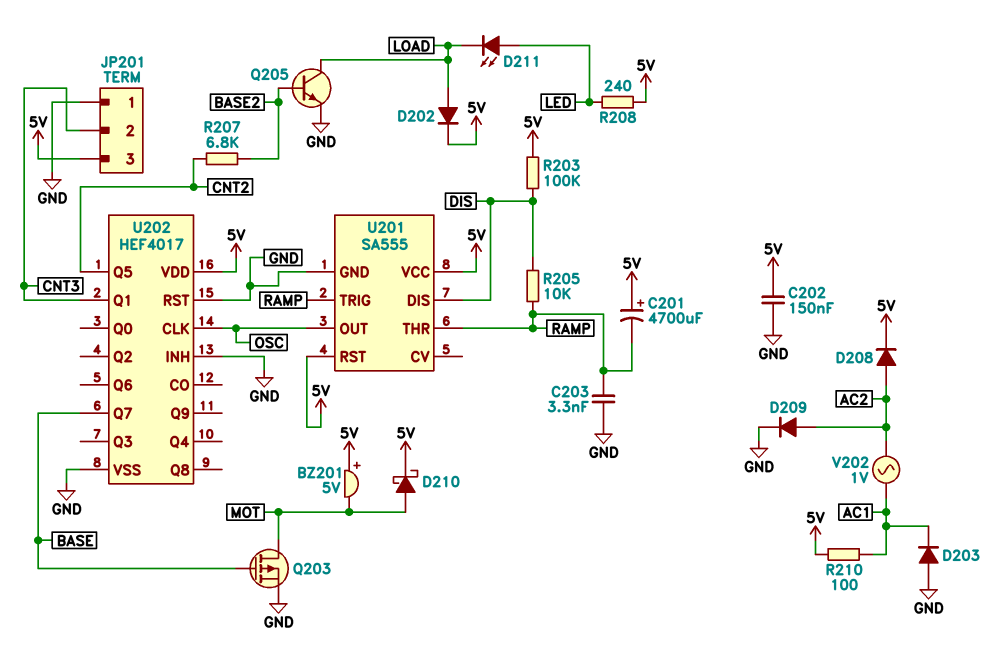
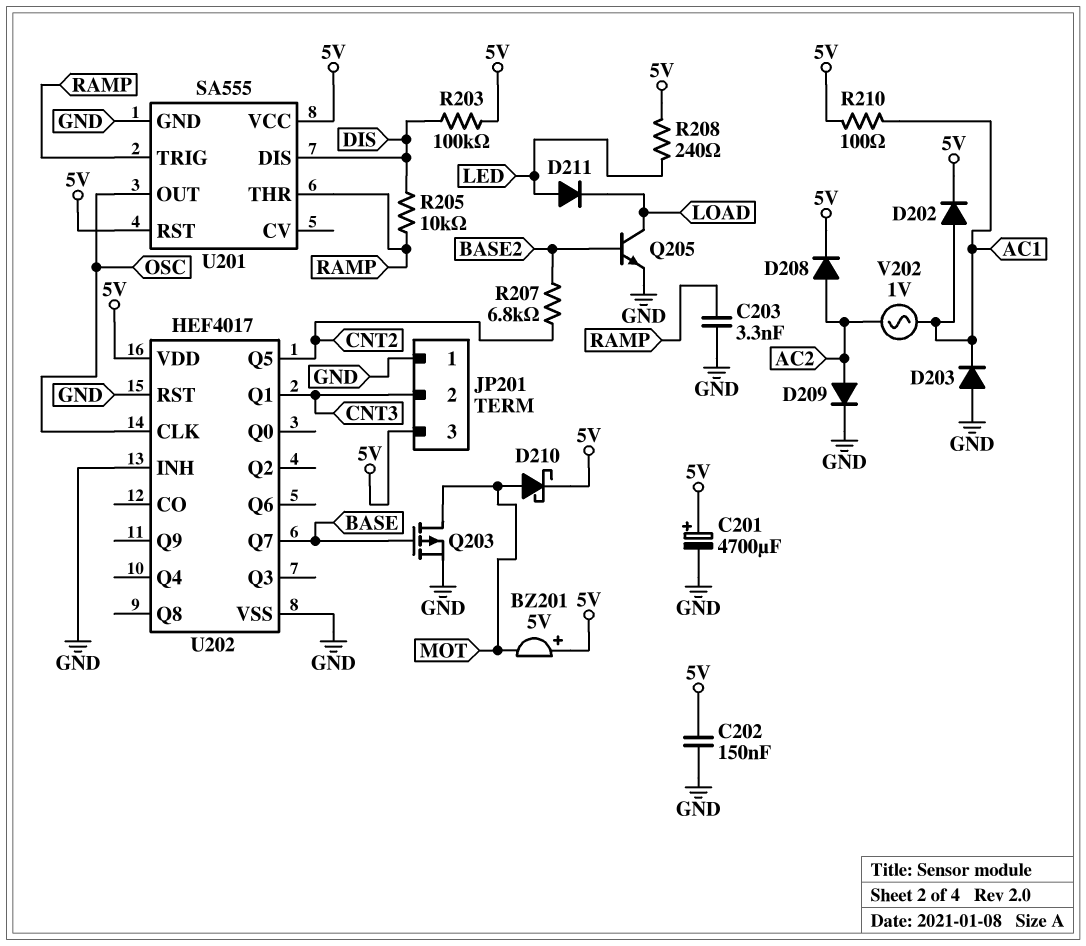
C201: 4700uF (plus 5V, minus RAMP) -> 4700uF (plus 5V, minus GND)
D202: diode (A LOAD, K 5V) -> diode (A AC1, K 5V)
D211: LED (A LED, K LOAD) -> diode (A LED, K LOAD)

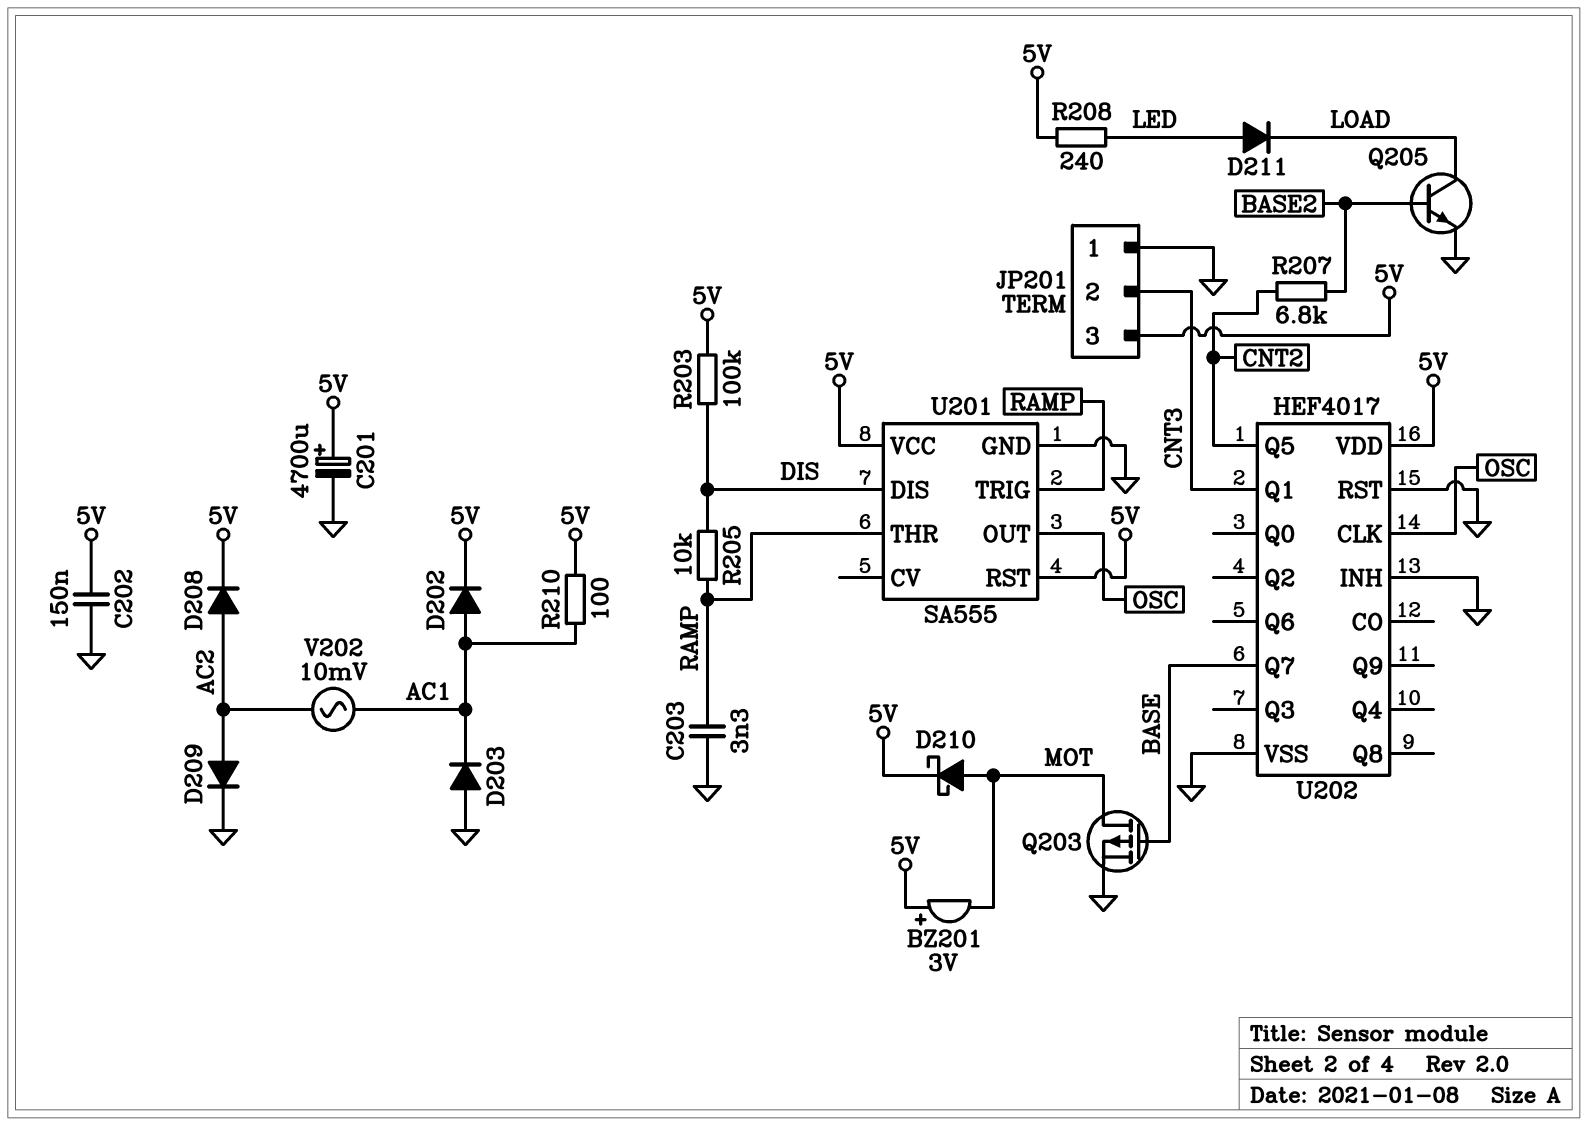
BZ201: buzzer 5V (plus 5V, minus MOT) -> buzzer 3V (plus 5V, minus MOT)
V202: AC 1V (AC1, AC2) -> AC 10mV (AC1, AC2)

